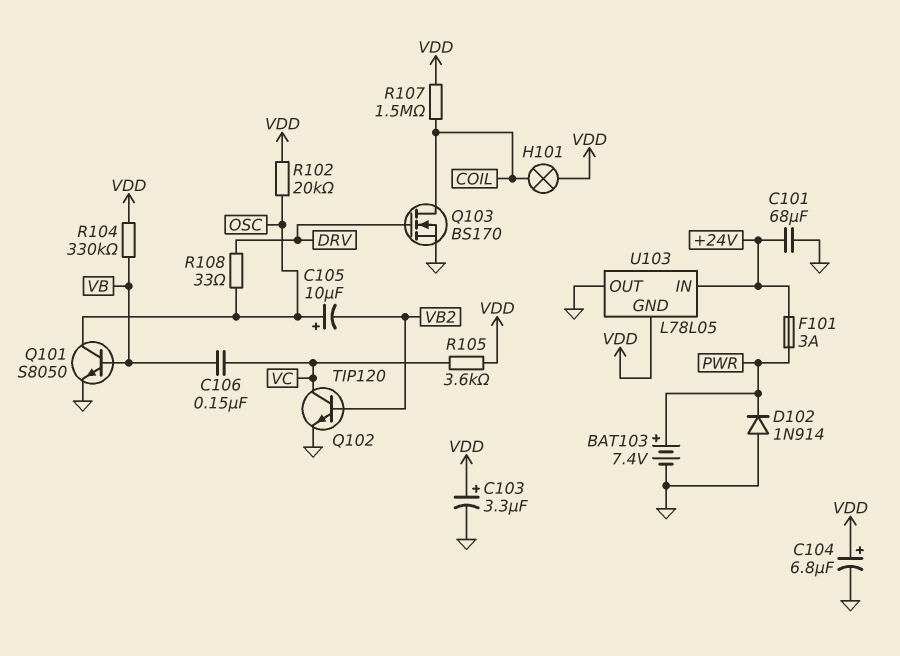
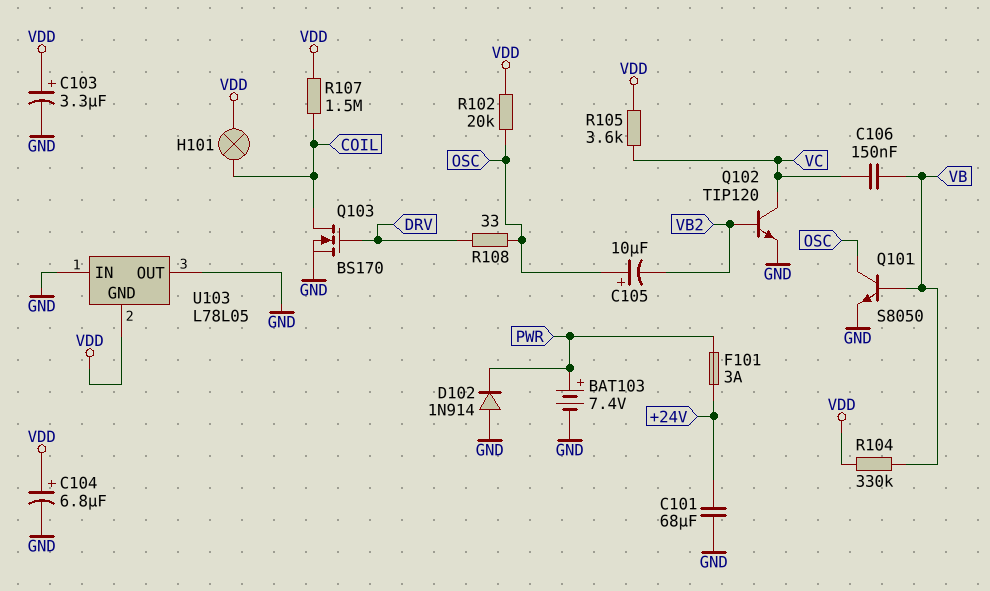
U103 pin IN: +24V -> GND

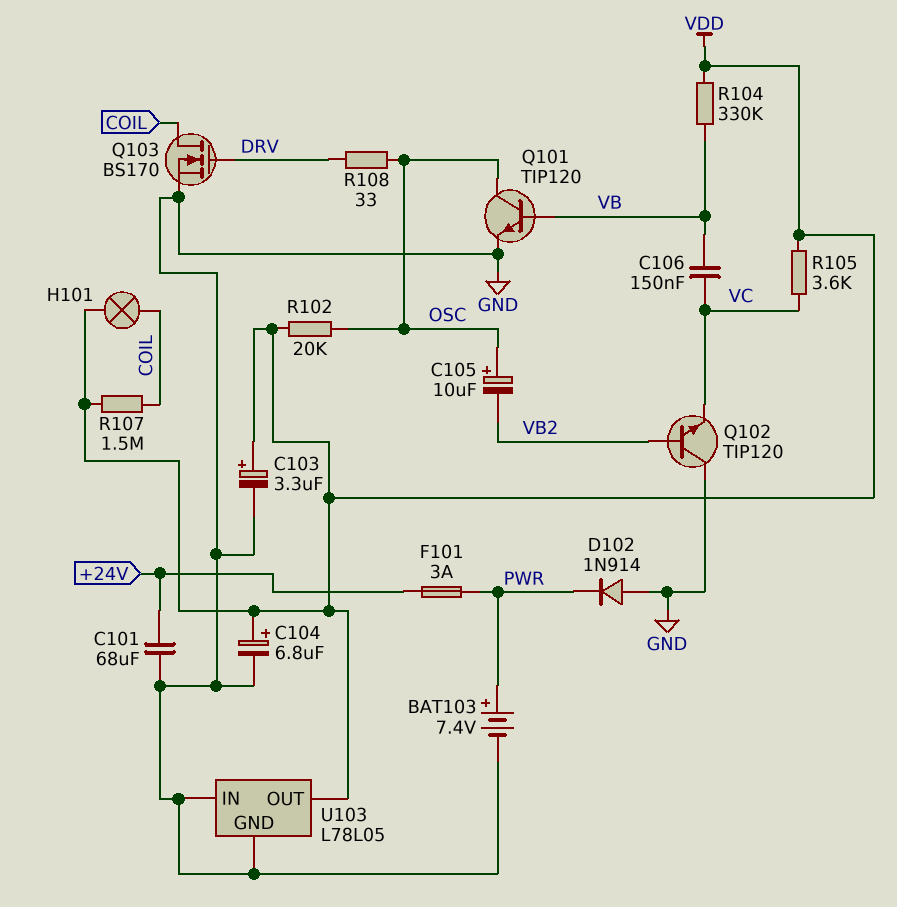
Q101: NPN S8050 (B VB, C OSC, E GND) -> NPN TIP120 (B VB, C OSC, E GND)
Q102: NPN TIP120 (B VB2, C VC, E GND) -> NPN TIP120 (B VB2, C GND, E VC)
U103 pin GND: VDD -> GND
U103 pin OUT: GND -> VDD

